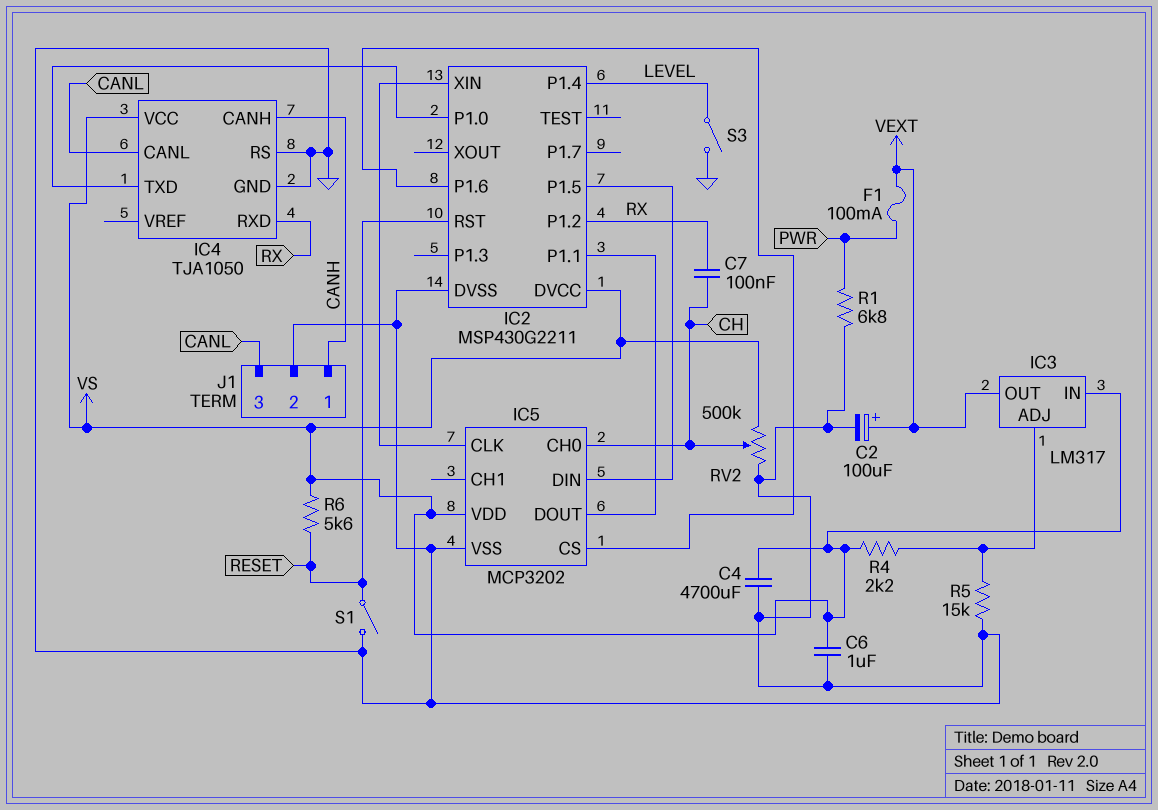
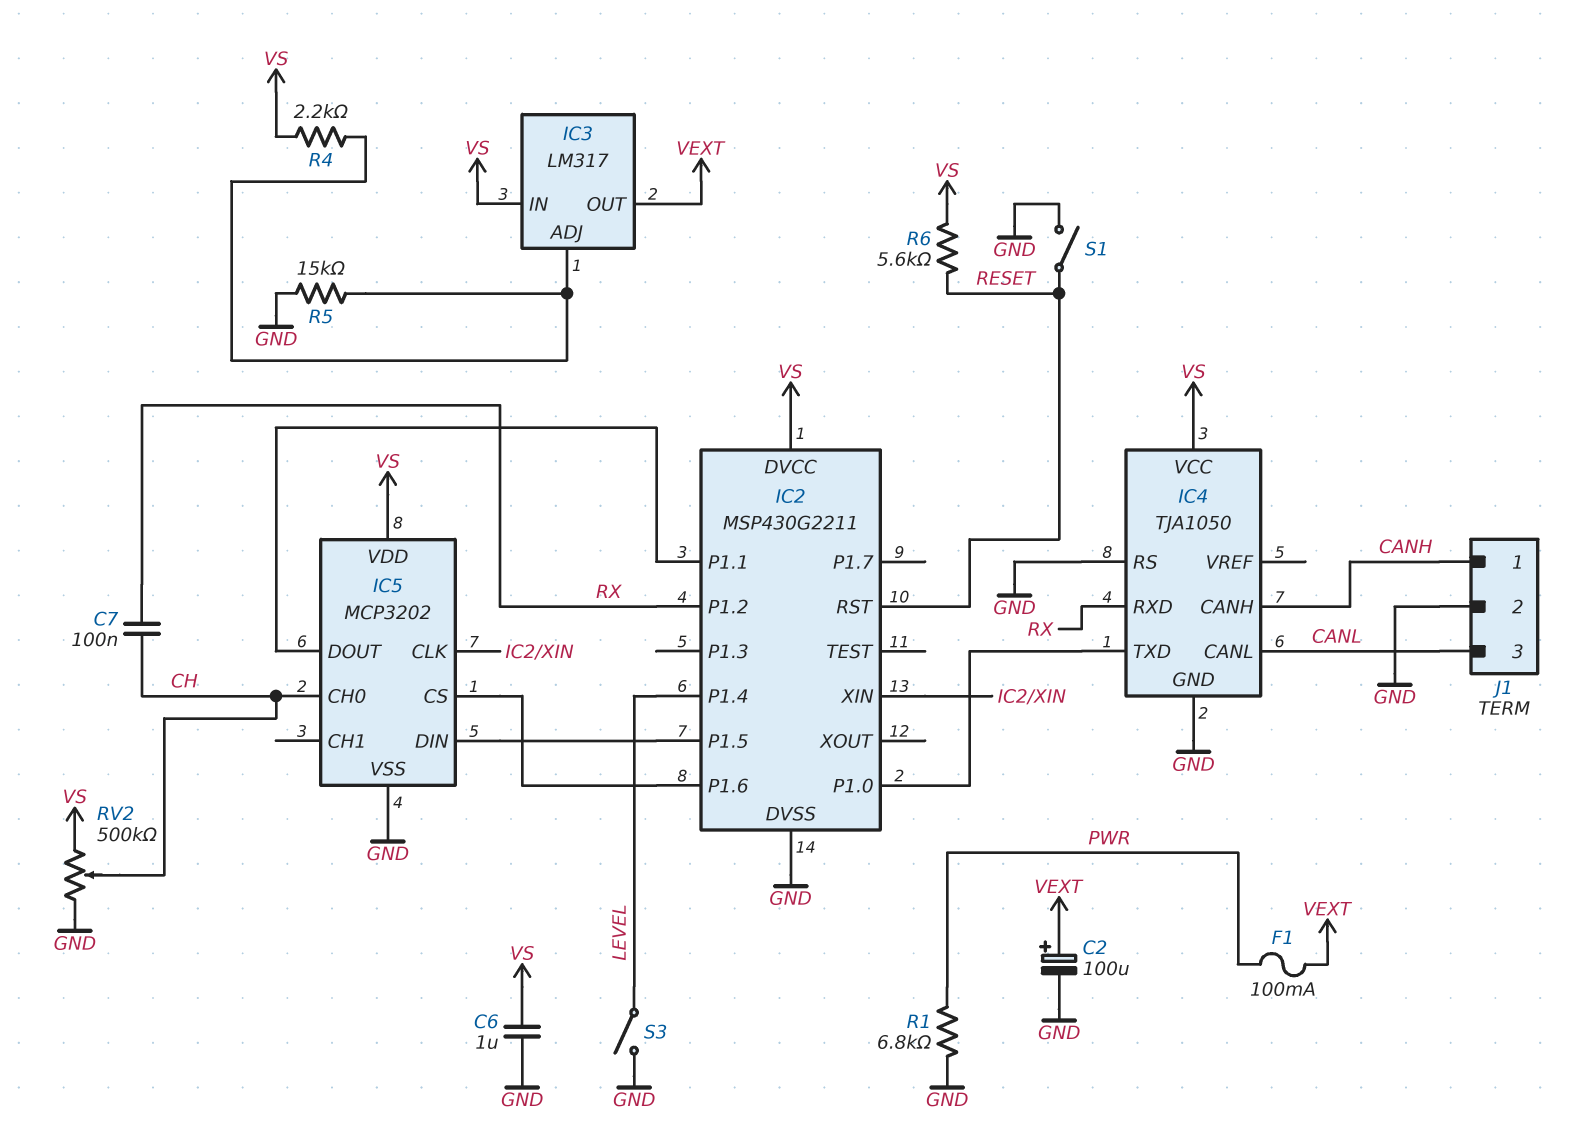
C4: 4700uF (GND, VS) -> none

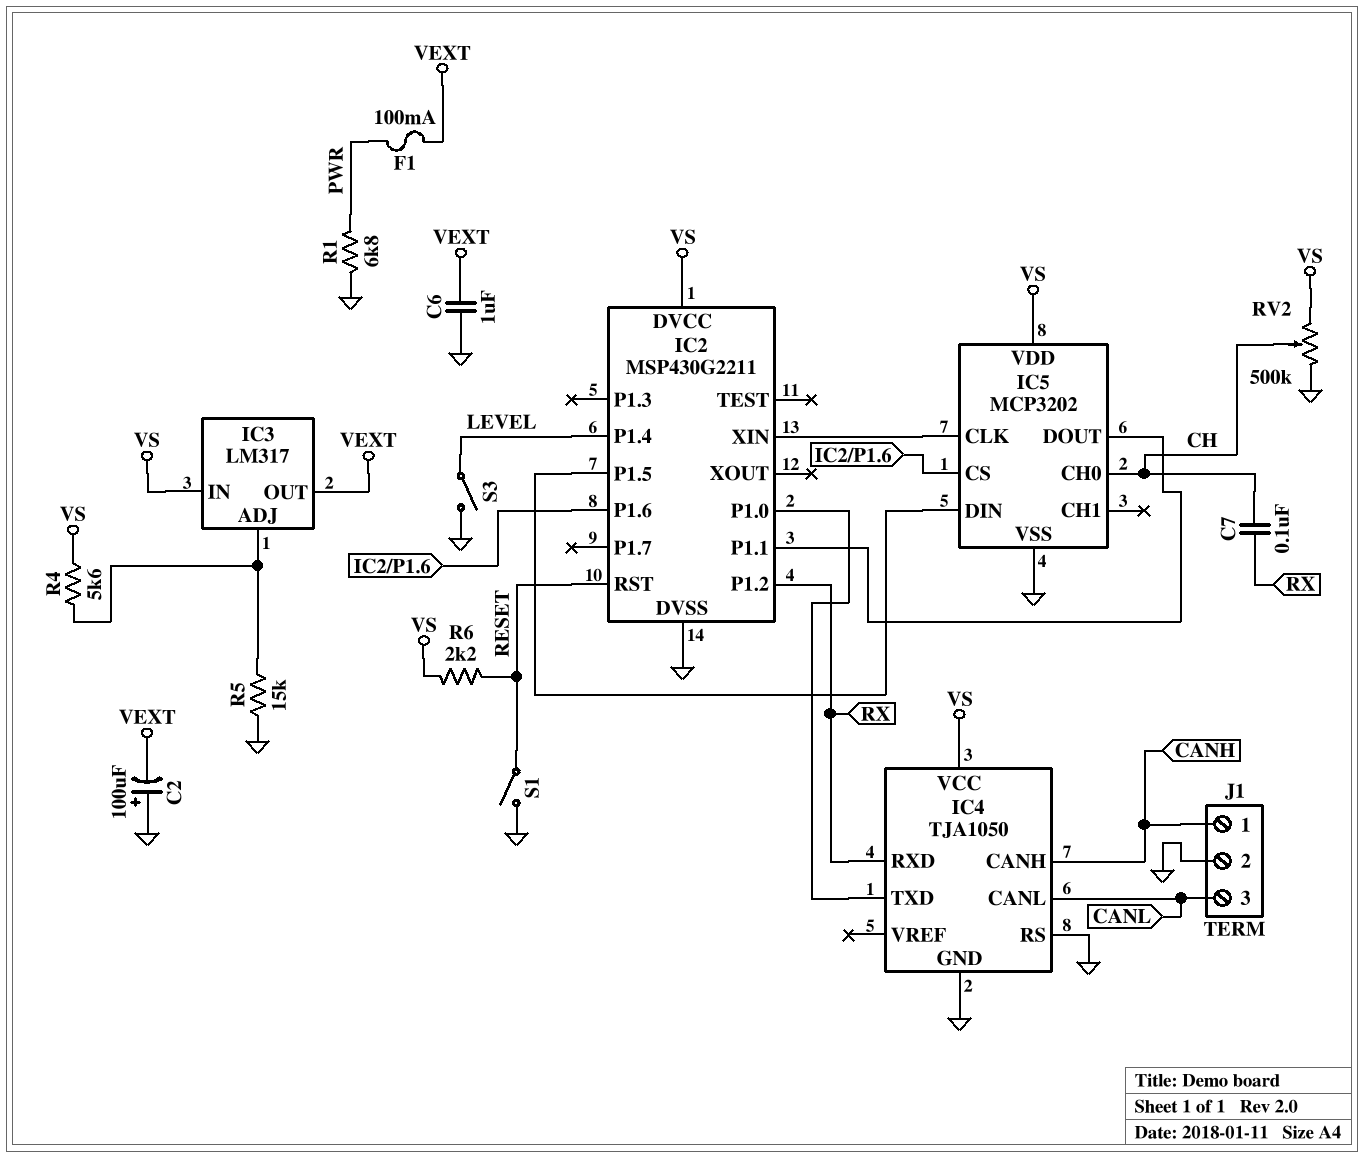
C2: 100uF (plus VEXT, minus GND) -> 100uF (plus GND, minus VEXT)
C6: 1uF (GND, VS) -> 1uF (GND, VEXT)
R4: 2.2k (IC3/ADJ, VS) -> 5.6k (IC3/ADJ, VS)
R6: 5.6k (RESET, VS) -> 2.2k (RESET, VS)

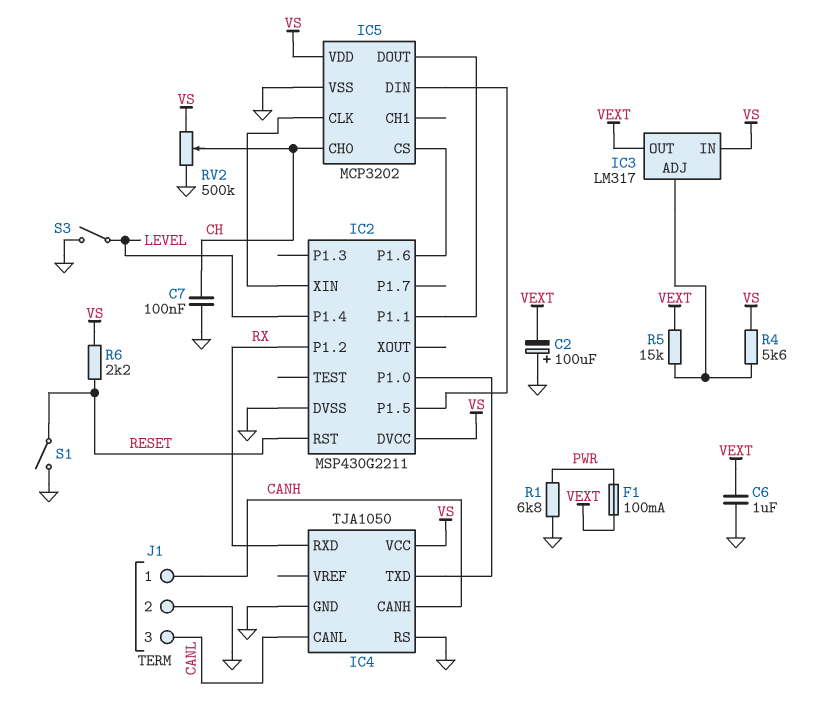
C7: 100nF (CH, RX) -> 100nF (CH, GND)
R5: 15k (GND, IC3/ADJ) -> 15k (IC3/ADJ, VEXT)

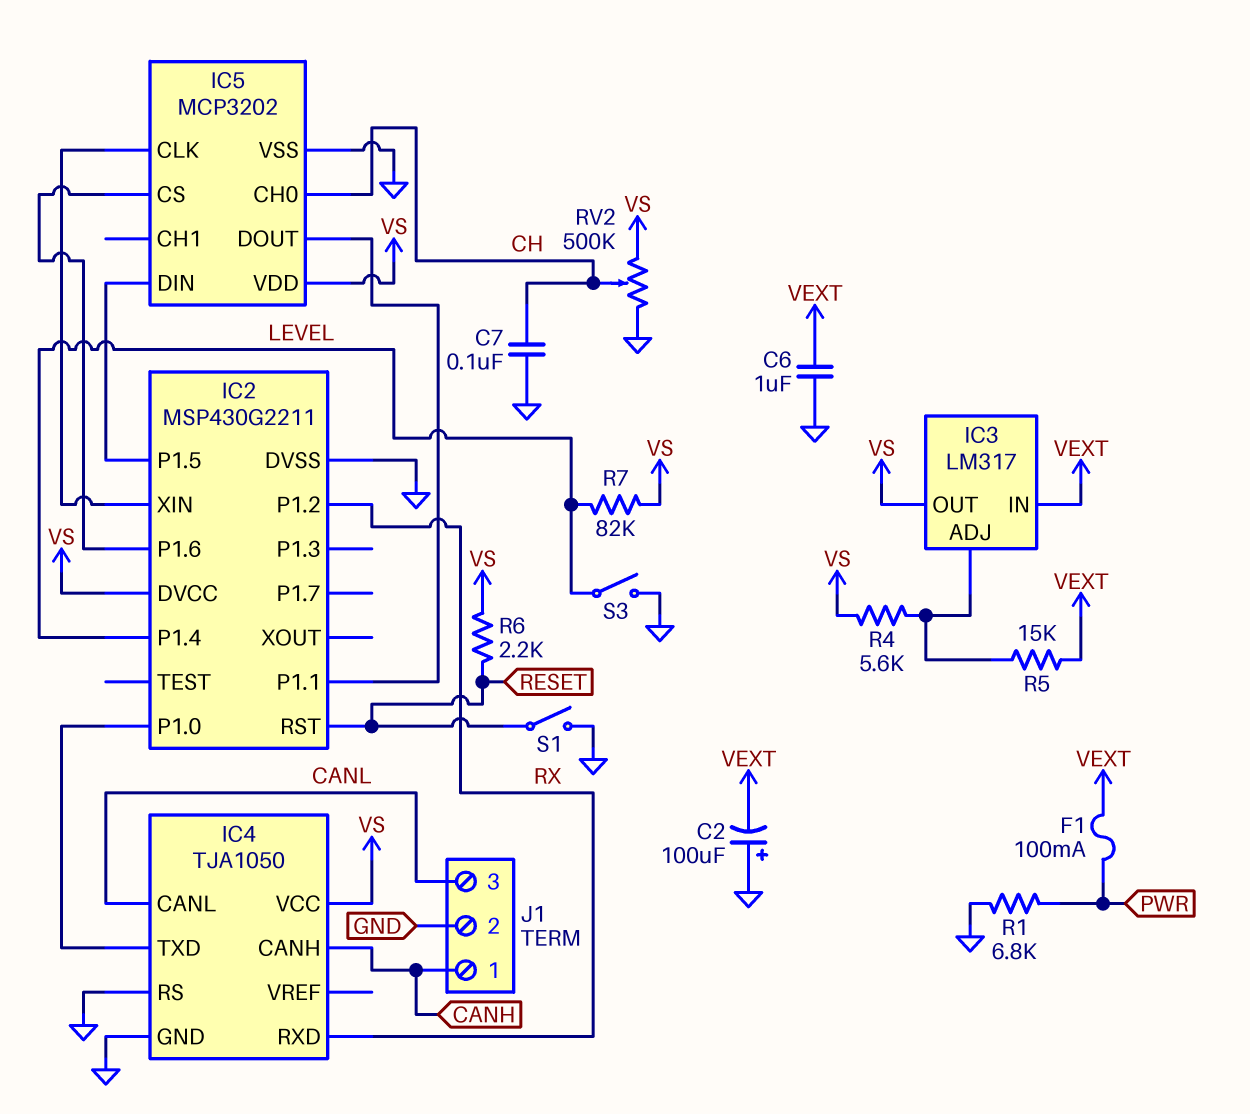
IC3 pin IN: VS -> VEXT
IC3 pin OUT: VEXT -> VS
R7: none -> 82k (LEVEL, VS)

